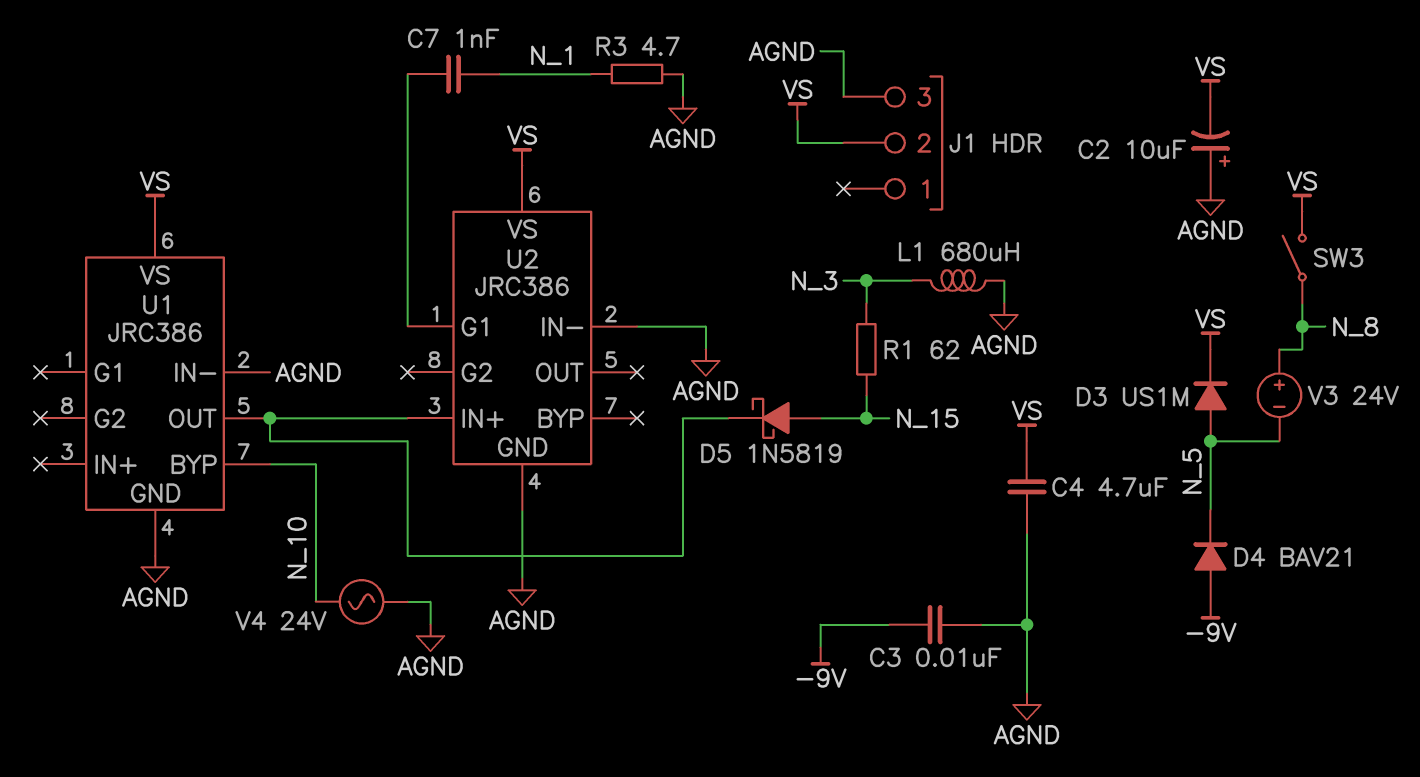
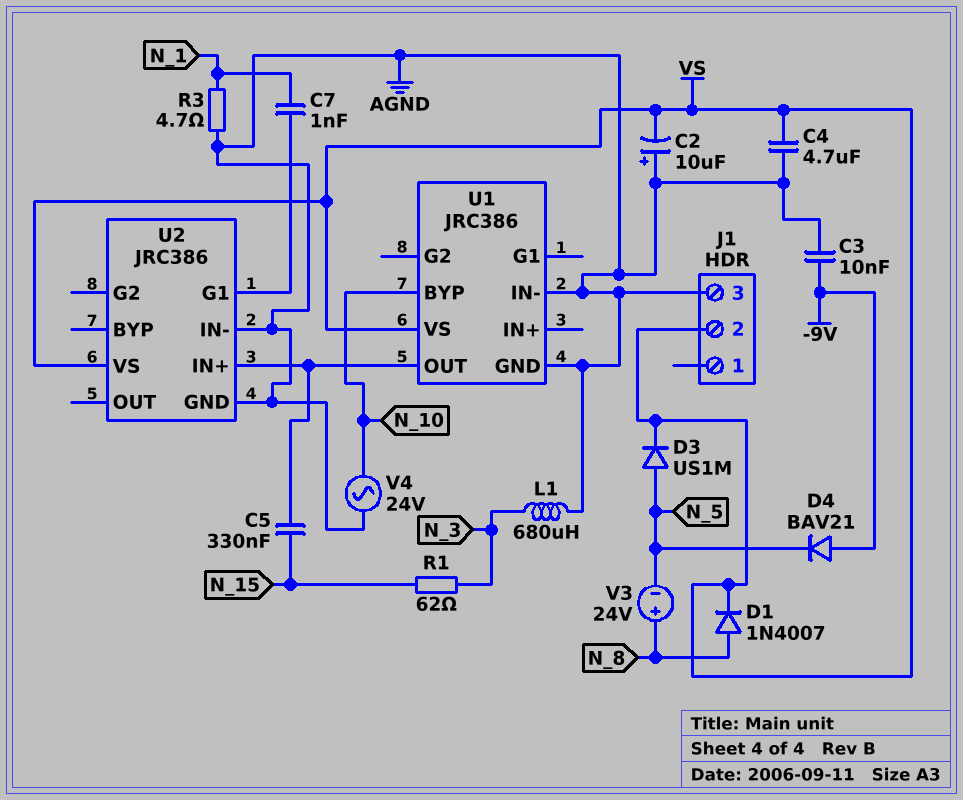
C5: none -> 330nF (N_15, U1/OUT)
D1: none -> diode 1N4007 (A N_8, K VS)
D5: schottky 1N5819 (A N_15, K U1/OUT) -> none
SW3: switch (N_8, VS) -> none

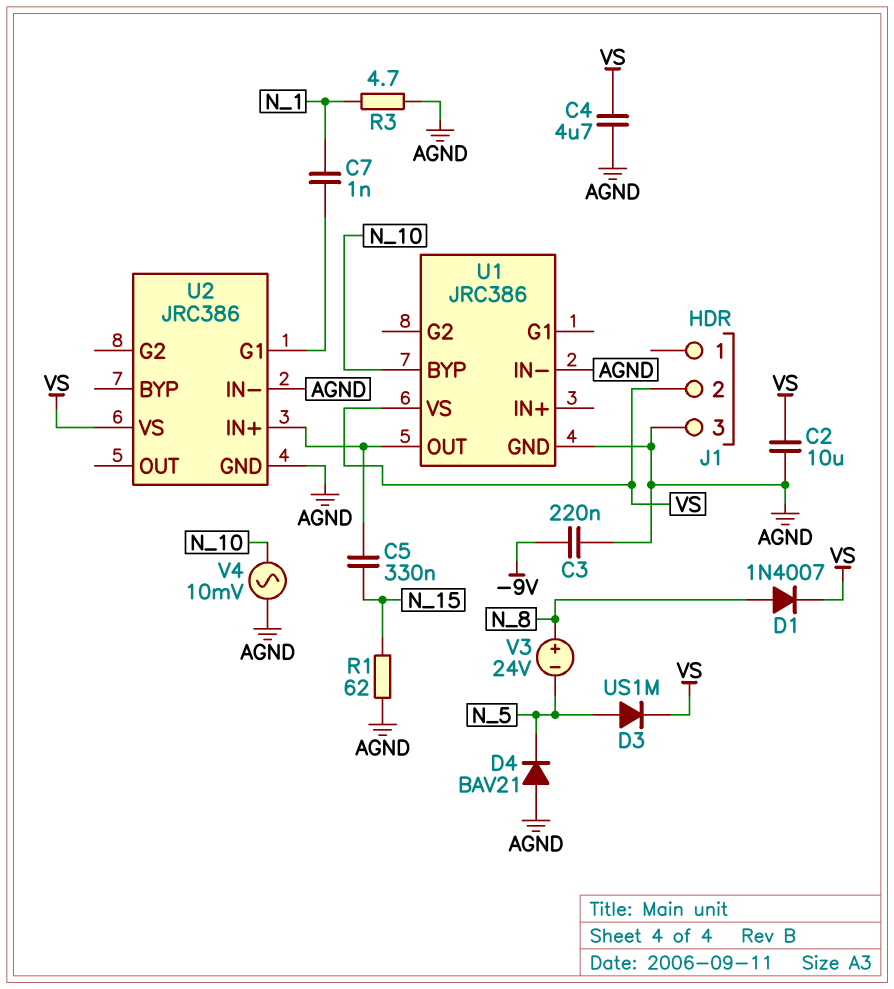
C2: 10uF (plus AGND, minus VS) -> 10uF (AGND, VS)
C3: 10nF (-9V, AGND) -> 220nF (-9V, AGND)
D4: diode BAV21 (A -9V, K N_5) -> diode BAV21 (A AGND, K N_5)
L1: 680uH (AGND, N_3) -> none
R1: 62 (N_3, N_15) -> 62 (AGND, N_15)
V4: AC 24V (AGND, N_10) -> AC 10mV (AGND, N_10)

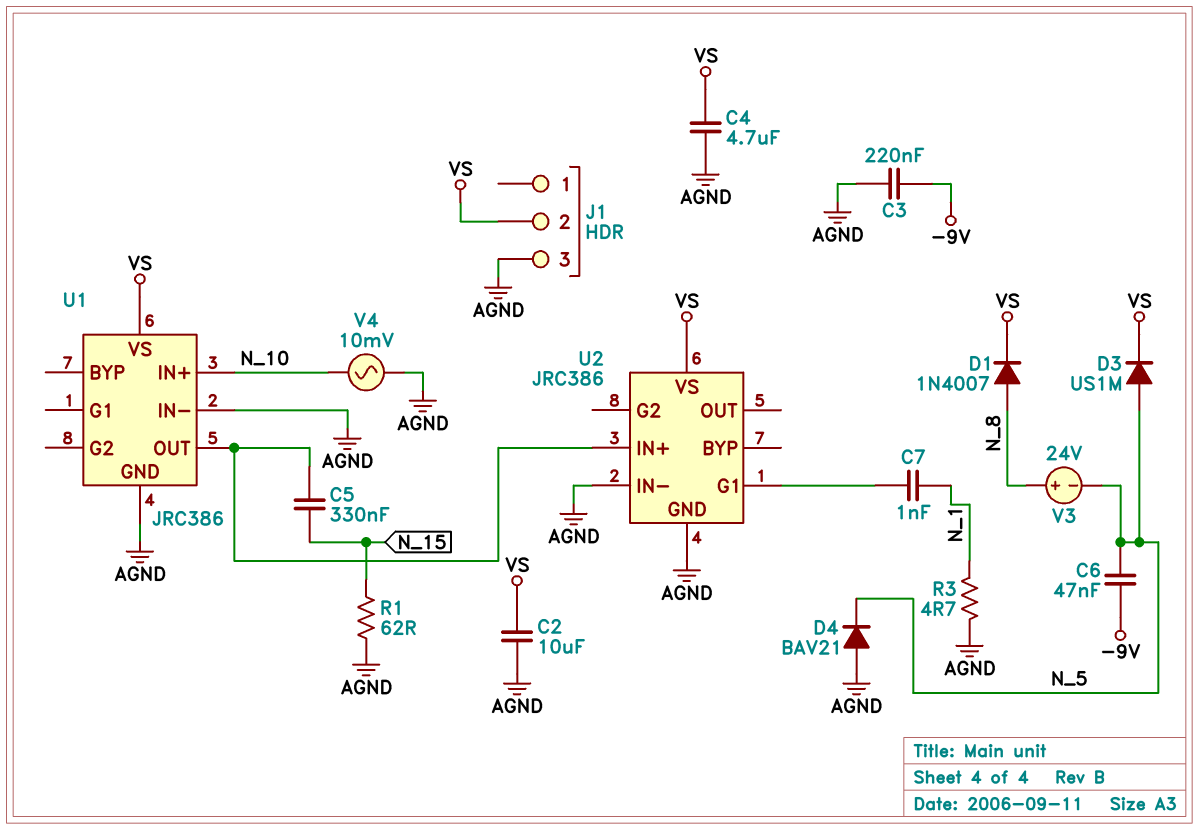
C6: none -> 47nF (-9V, N_5)
U1 pin BYP: N_10 -> none
U1 pin IN+: none -> N_10

